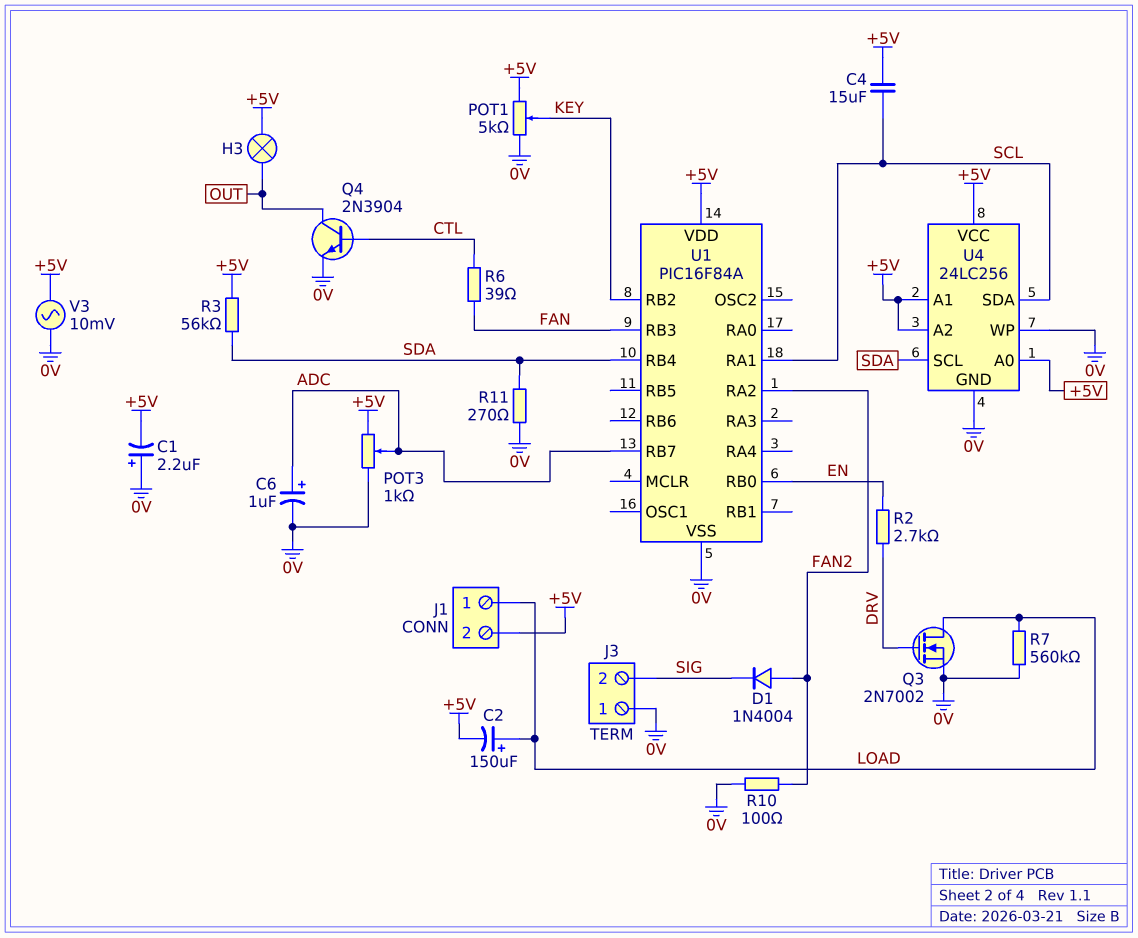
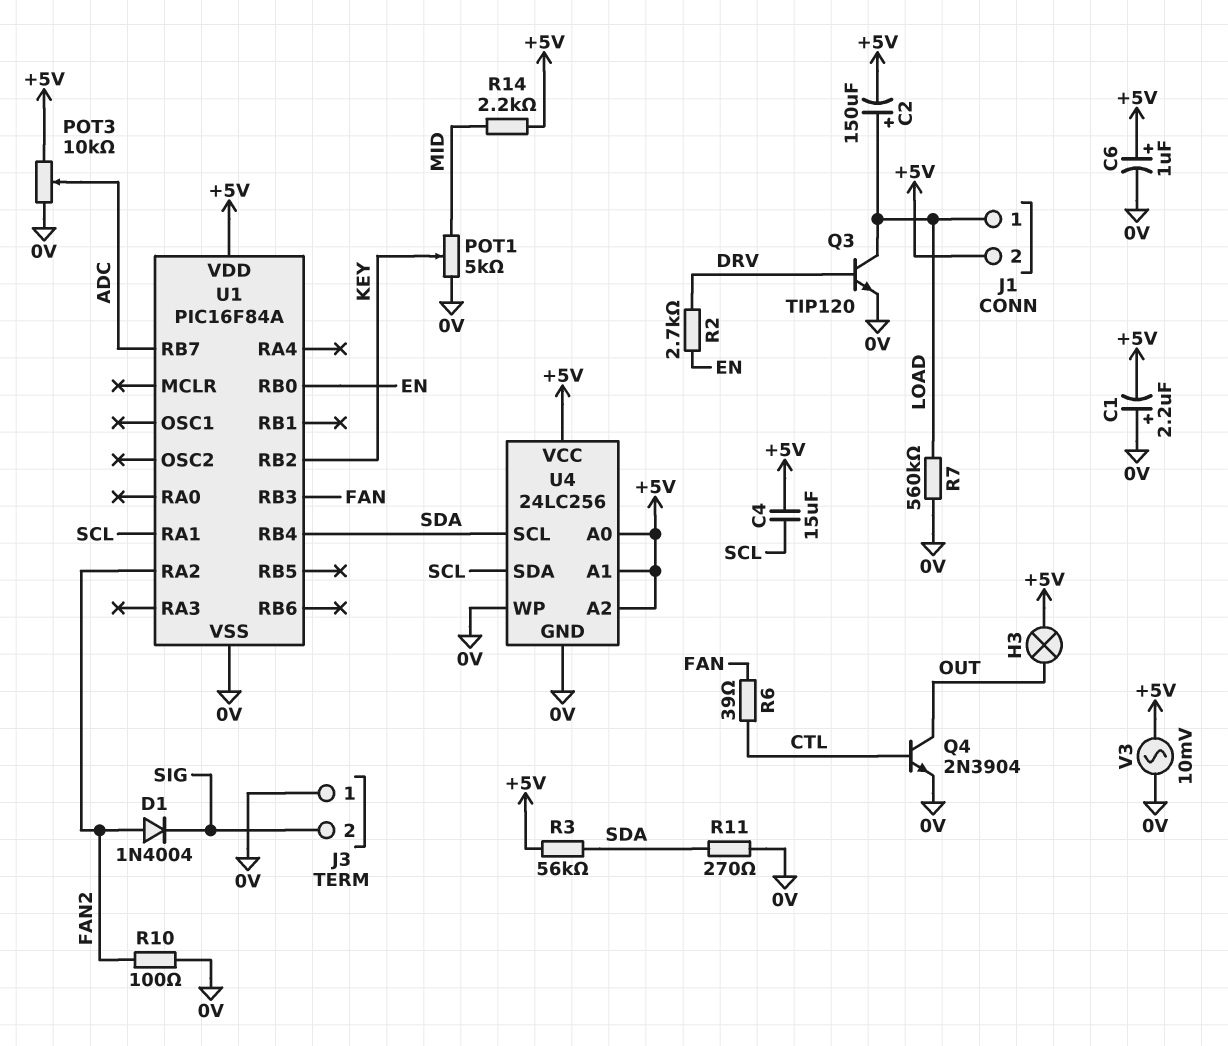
C6: 1uF (plus ADC, minus 0V) -> 1uF (plus +5V, minus 0V)
POT1: 5k (+5V, 0V, wiper KEY) -> 5k (0V, MID, wiper KEY)
POT3: 1k (+5V, 0V, wiper ADC) -> 10k (+5V, 0V, wiper ADC)
Q3: NMOS 2N7002 (G DRV, D LOAD, S 0V) -> NPN TIP120 (B DRV, C LOAD, E 0V)
R14: none -> 2.2k (+5V, MID)

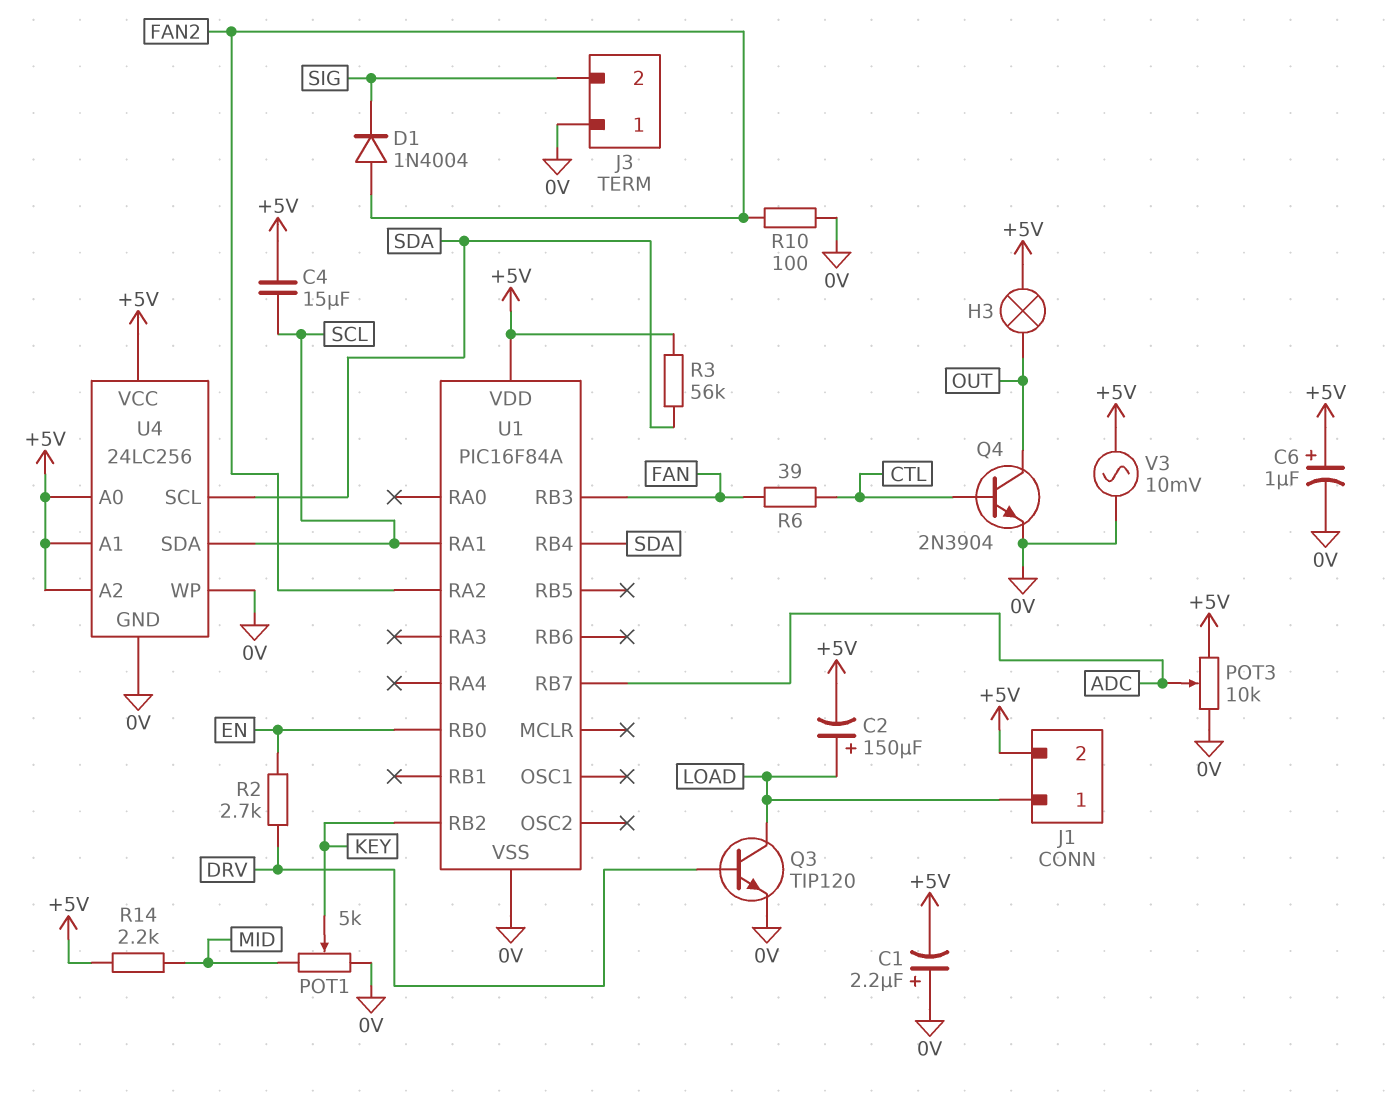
R7: 560k (0V, LOAD) -> none
R11: 270 (0V, SDA) -> none

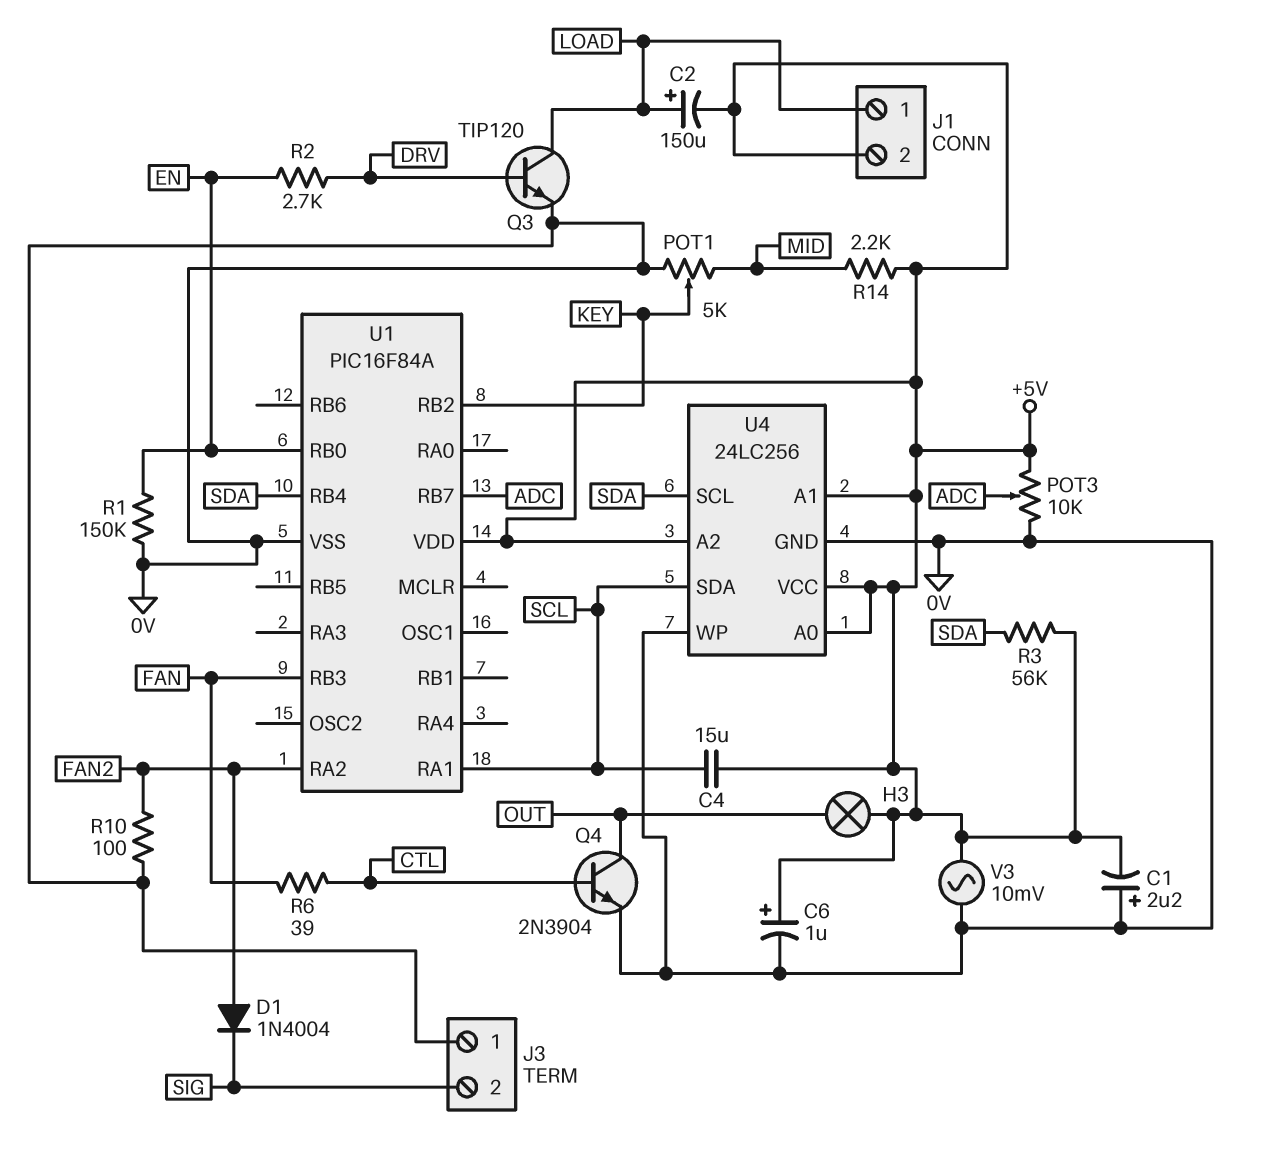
R1: none -> 150k (0V, EN)

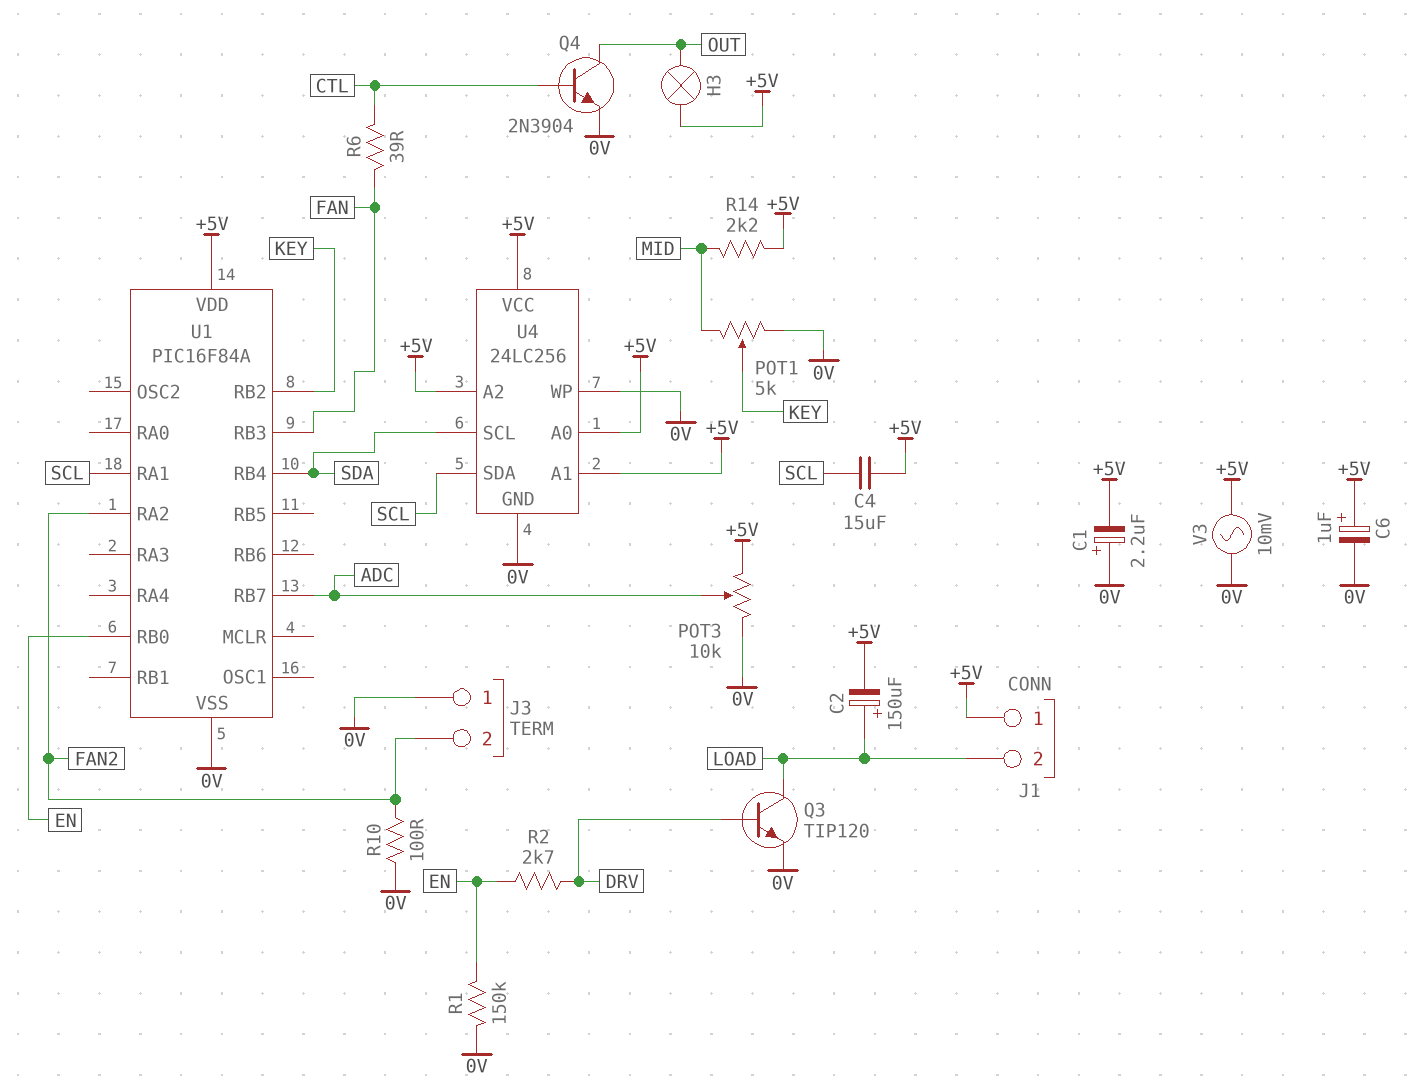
D1: diode 1N4004 (A FAN2, K SIG) -> none
J1 pin 1: LOAD -> +5V
J1 pin 2: +5V -> LOAD
J3 pin 2: SIG -> FAN2
R3: 56k (+5V, SDA) -> none

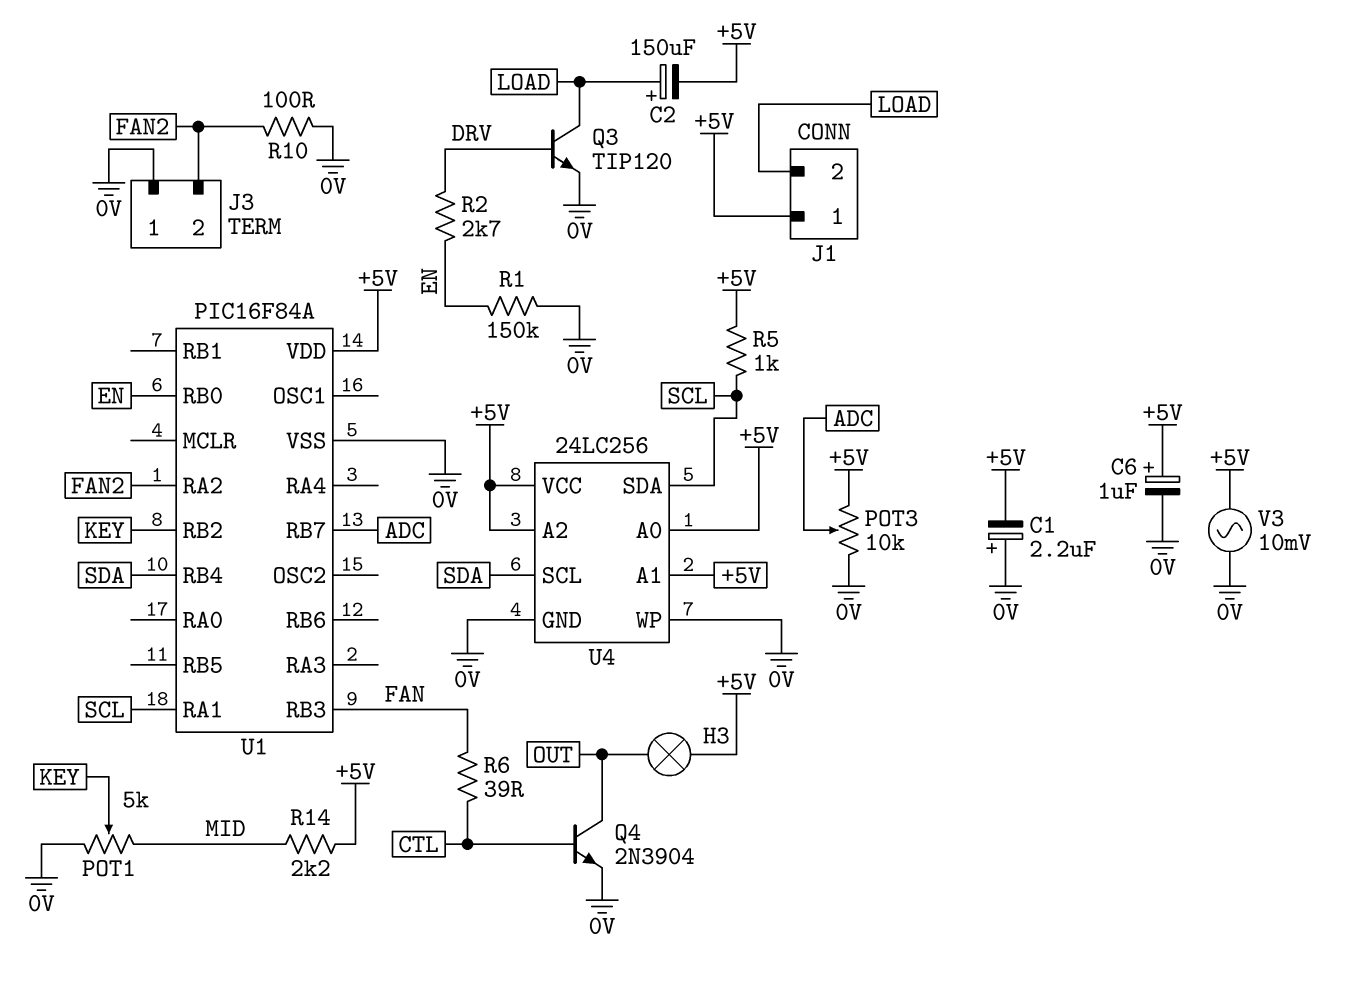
C4: 15uF (+5V, SCL) -> none
R5: none -> 1k (+5V, SCL)

